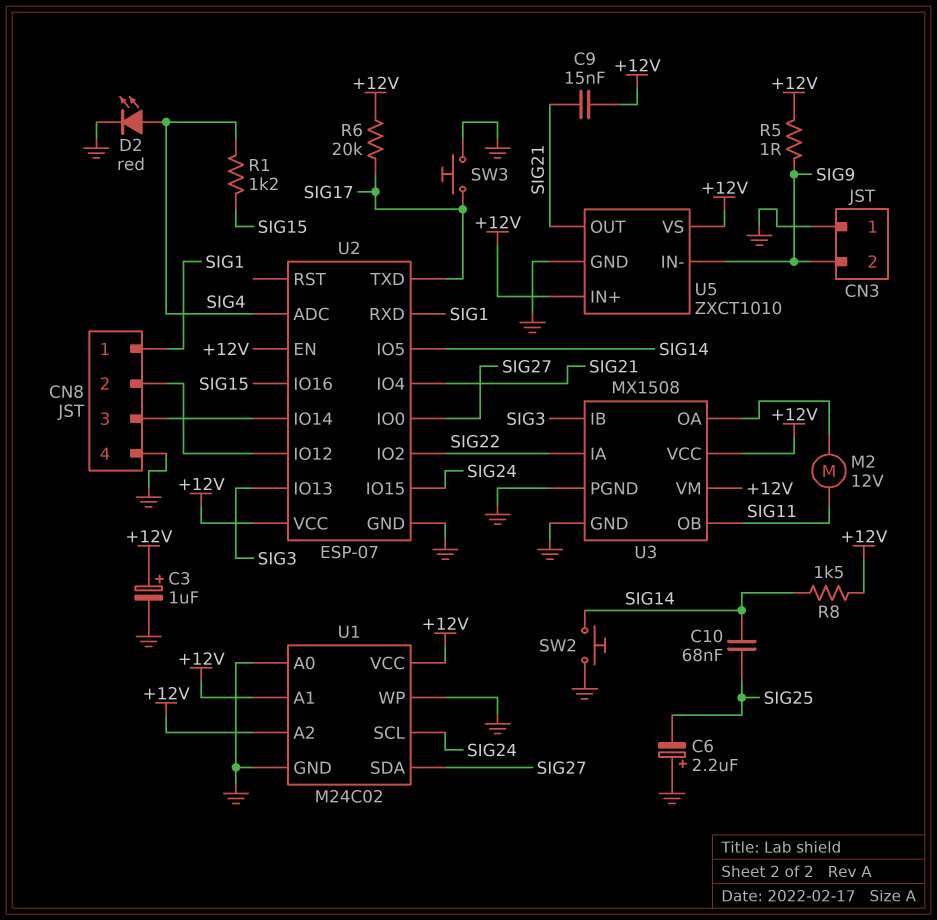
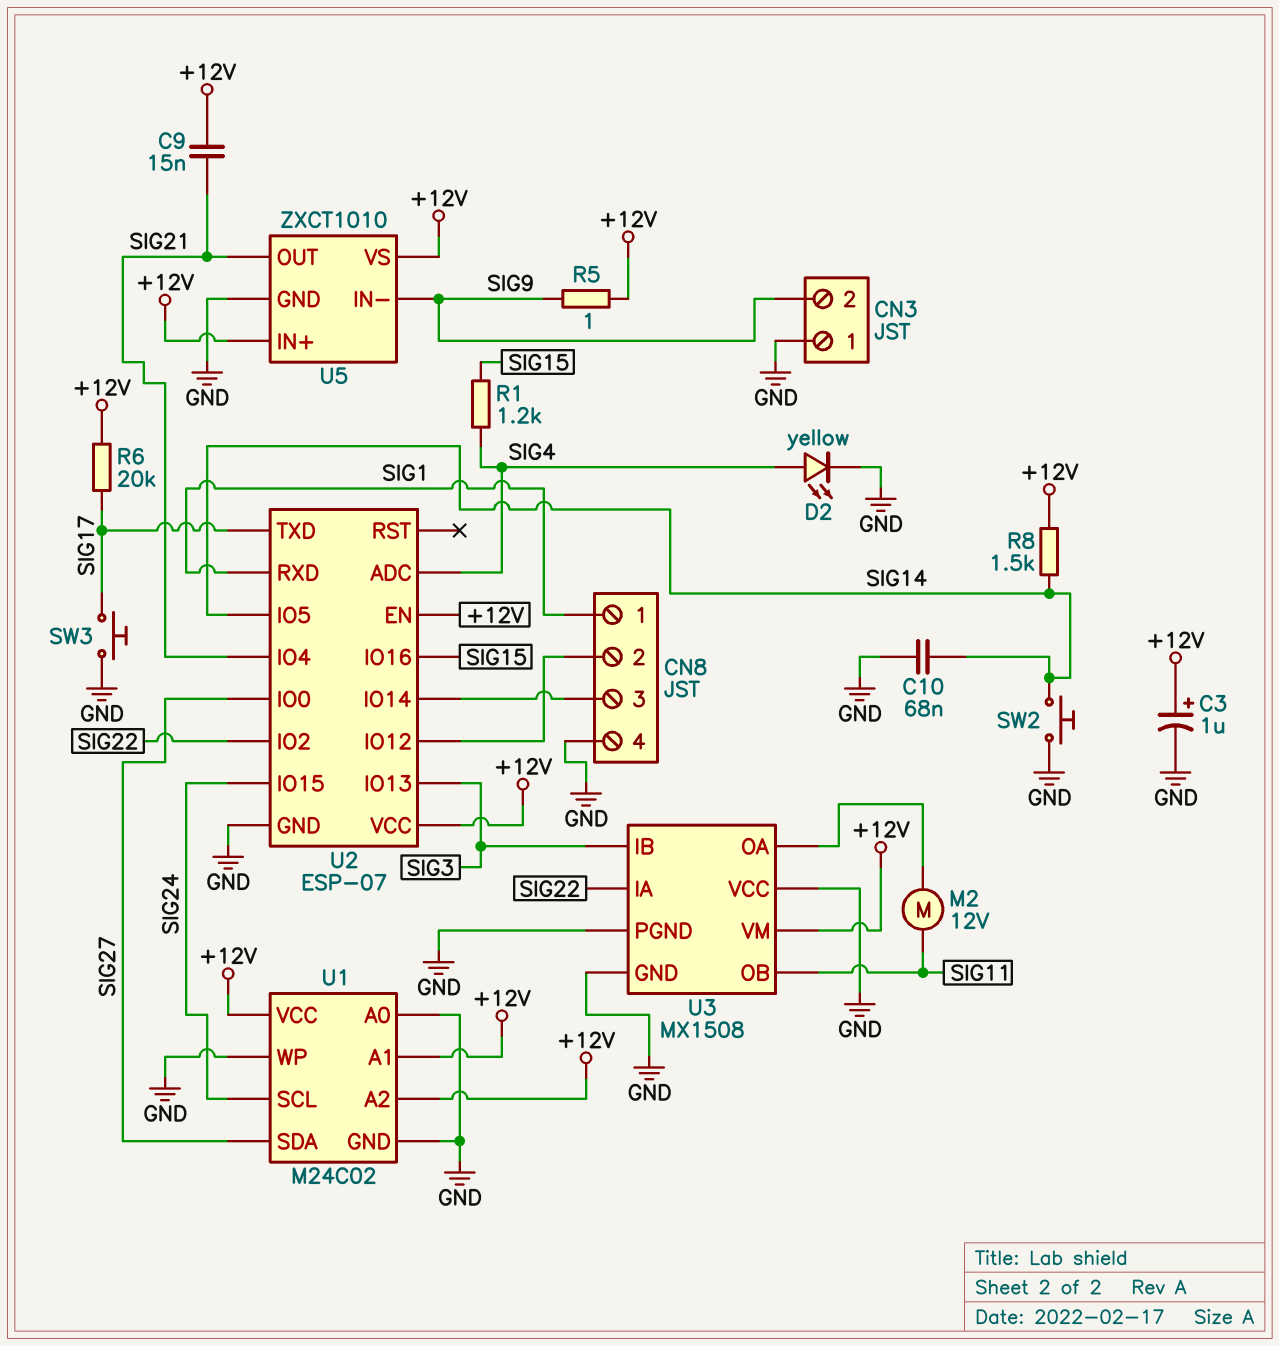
C6: 2.2uF (plus GND, minus SIG25) -> none
C10: 68nF (SIG14, SIG25) -> 68nF (GND, SIG14)
D2: LED red (A SIG4, K GND) -> LED yellow (A SIG4, K GND)
U3 pin VCC: +12V -> GND

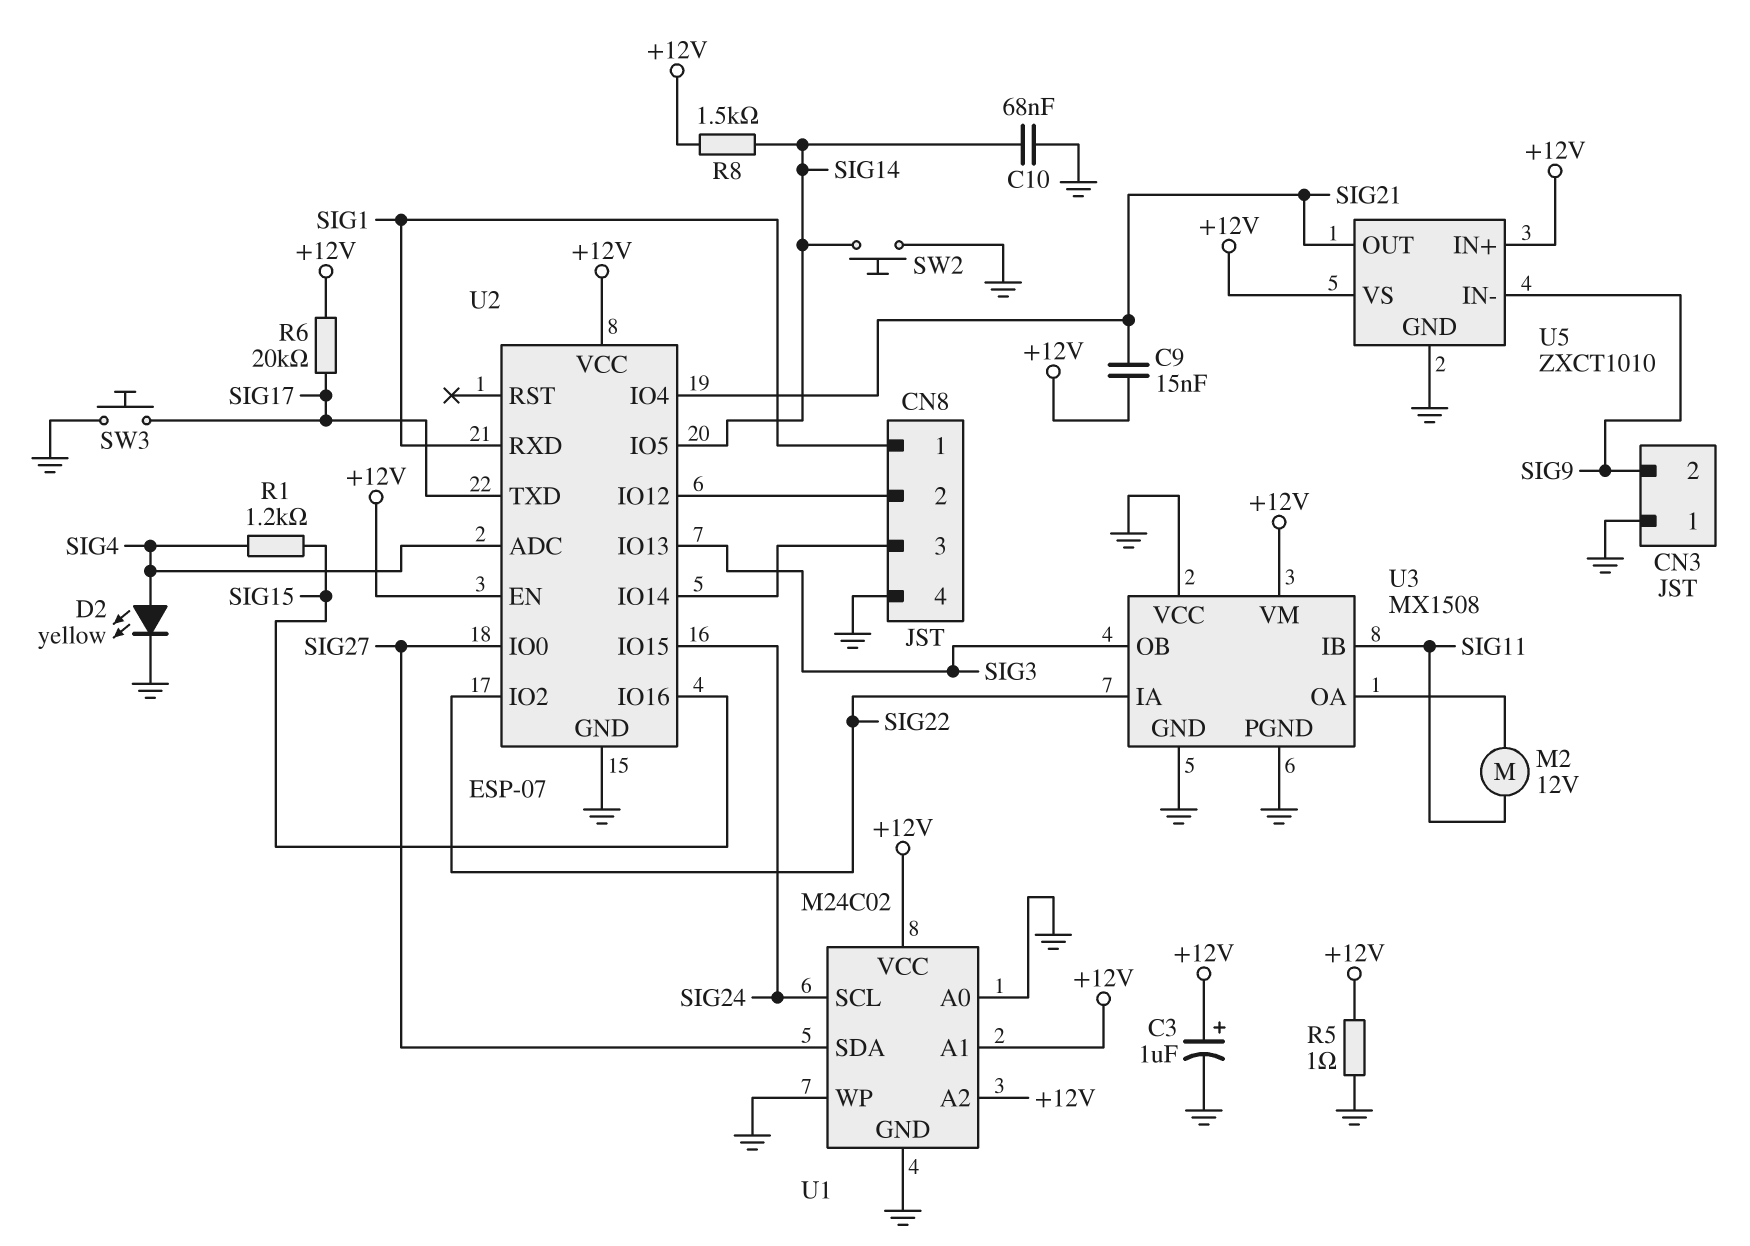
R5: 1 (+12V, SIG9) -> 1 (+12V, GND)
U3 pin IB: SIG3 -> SIG11
U3 pin OB: SIG11 -> SIG3

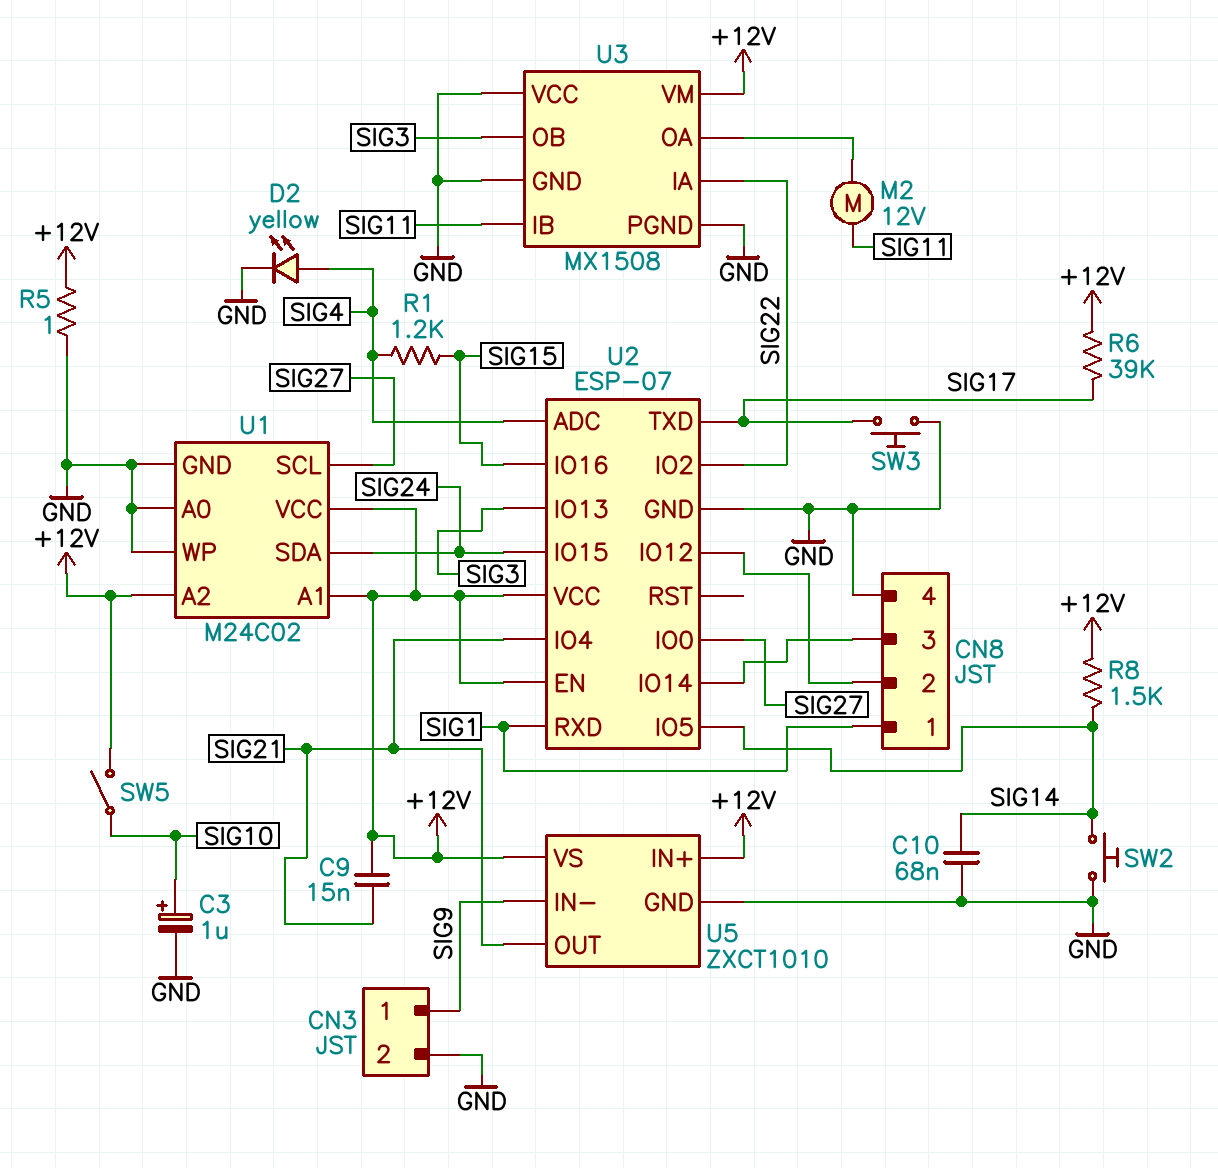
C3: 1uF (plus +12V, minus GND) -> 1uF (plus SIG10, minus GND)
CN3 pin 1: GND -> SIG9
CN3 pin 2: SIG9 -> GND
R6: 20k (+12V, SIG17) -> 39k (+12V, SIG17)
SW5: none -> switch (+12V, SIG10)
U1 pin SCL: SIG24 -> SIG27
U1 pin SDA: SIG27 -> SIG24

